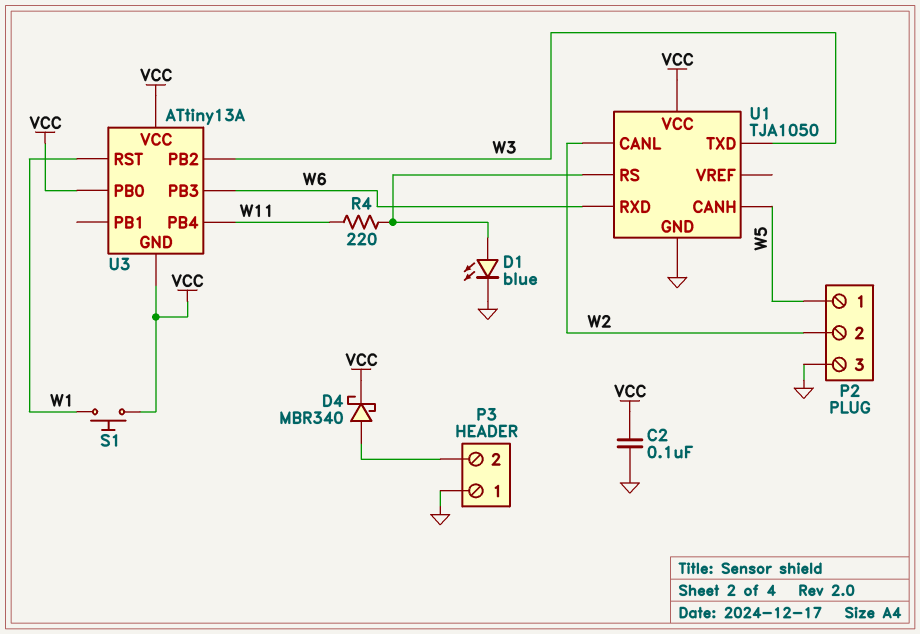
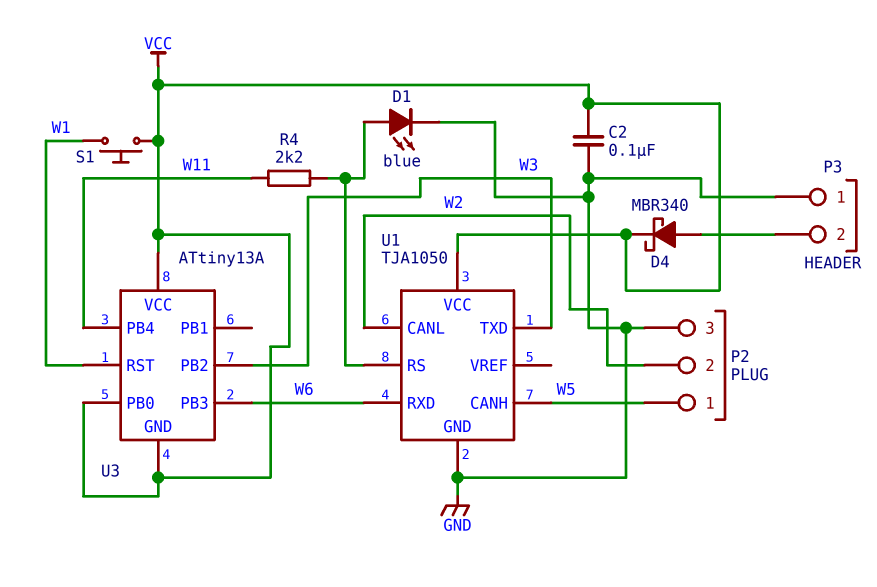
R4: 220 (U1/RS, W11) -> 2.2k (U1/RS, W11)

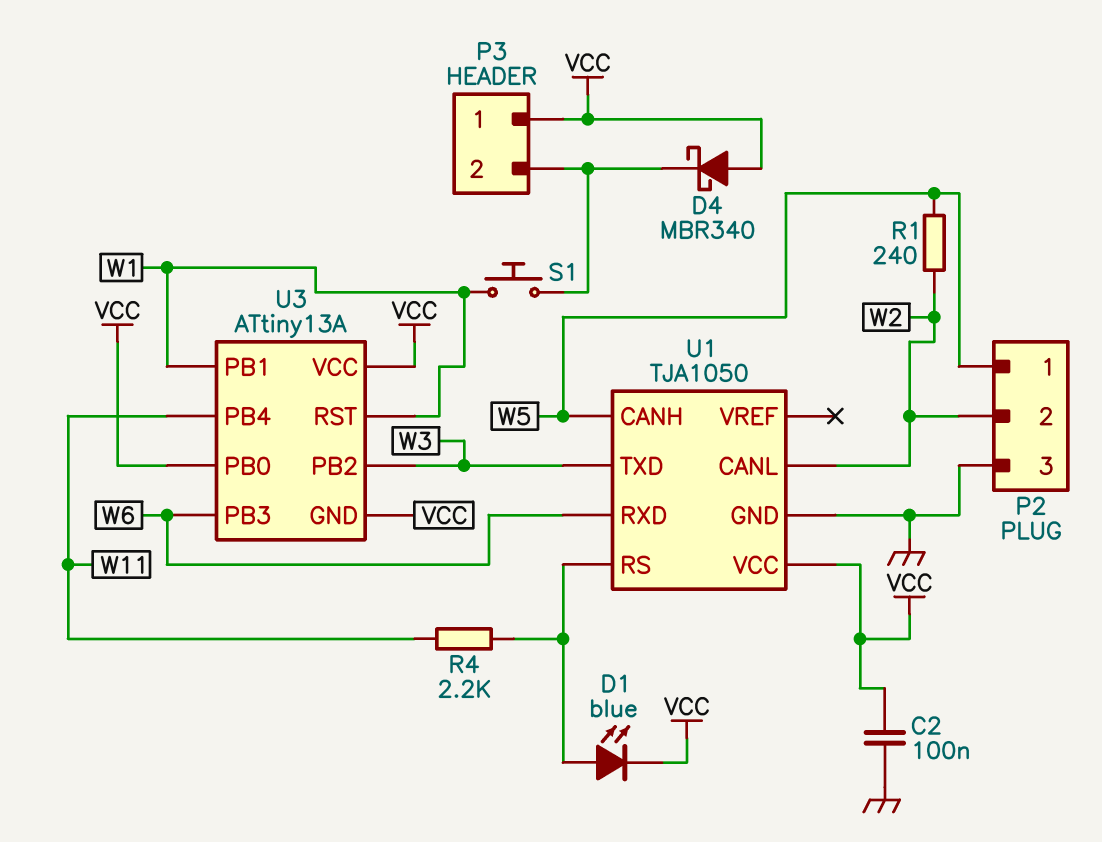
D1: LED blue (A U1/RS, K GND) -> LED blue (A U1/RS, K VCC)
D4: schottky MBR340 (A P3/2, K VCC) -> schottky MBR340 (A VCC, K P3/2)
P3 pin 1: GND -> VCC
R1: none -> 240 (W2, W5)
S1: button (VCC, W1) -> button (P3/2, W1)
U3 pin PB1: none -> W1

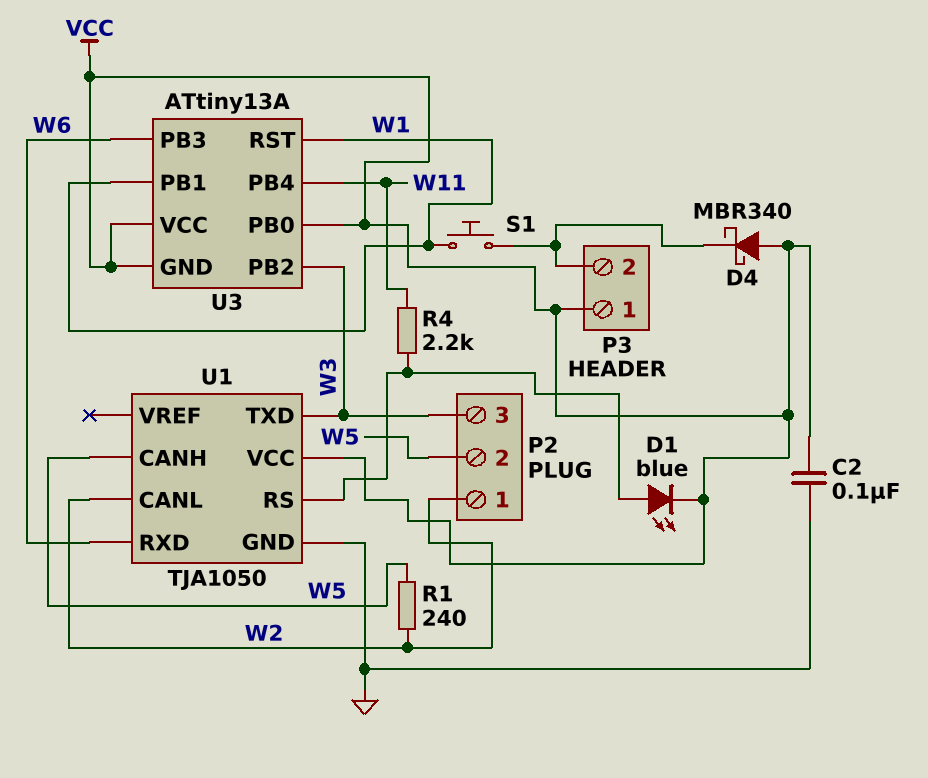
P2 pin 1: W5 -> W2
P2 pin 2: W2 -> W5
P2 pin 3: GND -> W3

